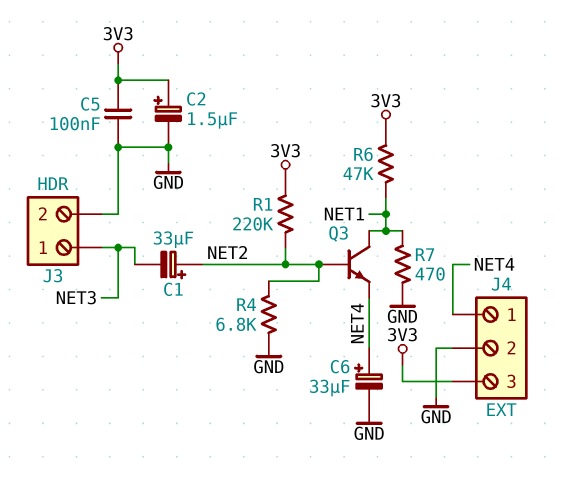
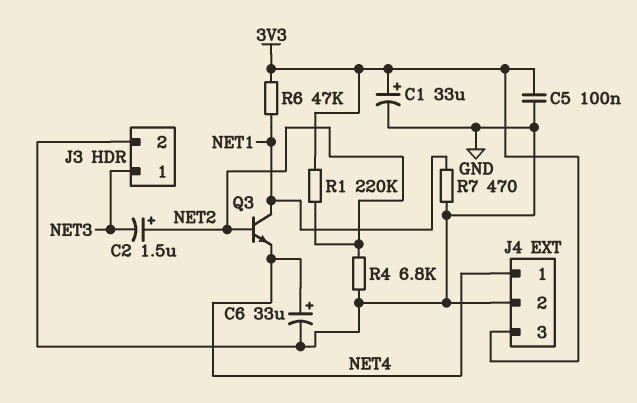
C1: 33uF (plus NET2, minus NET3) -> 33uF (plus 3V3, minus GND)
C2: 1.5uF (plus 3V3, minus GND) -> 1.5uF (plus NET2, minus NET3)

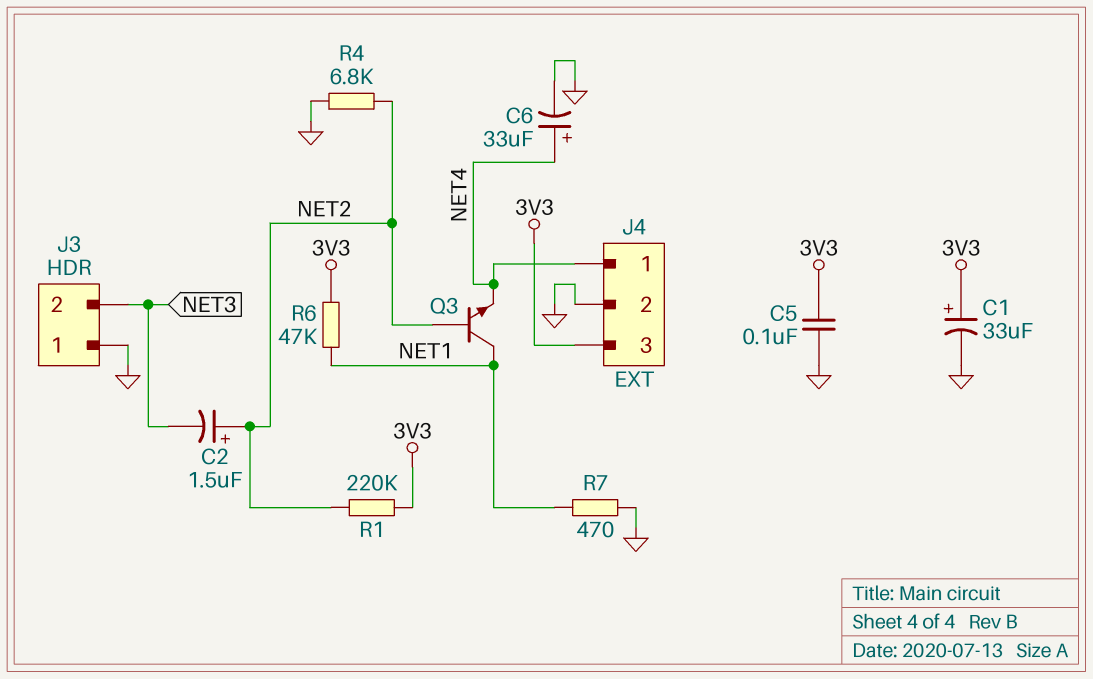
J3 pin 1: NET3 -> GND
J3 pin 2: GND -> NET3

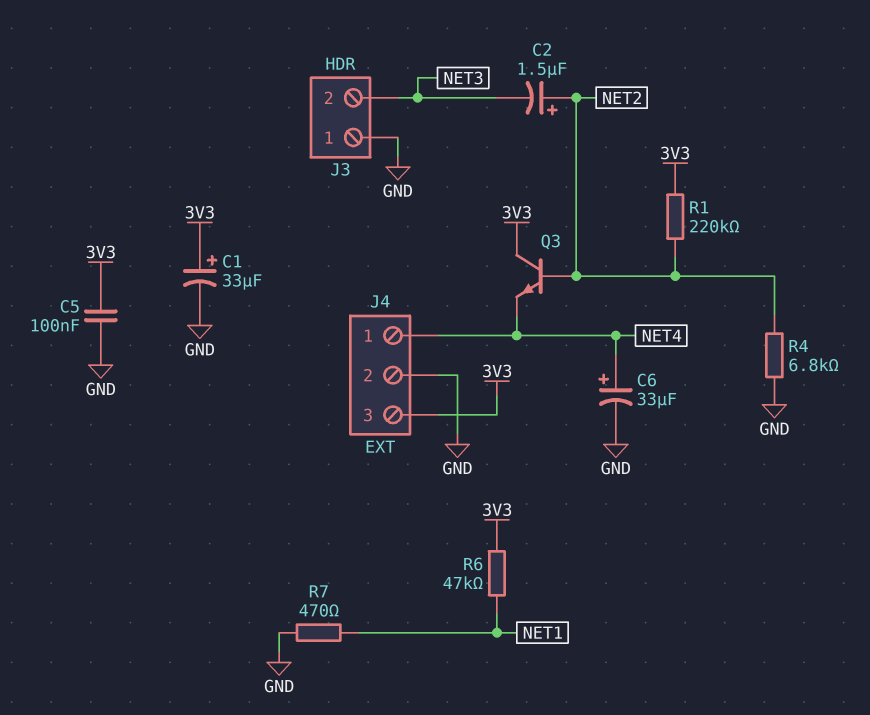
Q3: NPN (B NET2, C NET1, E NET4) -> NPN (B NET2, C 3V3, E NET4)

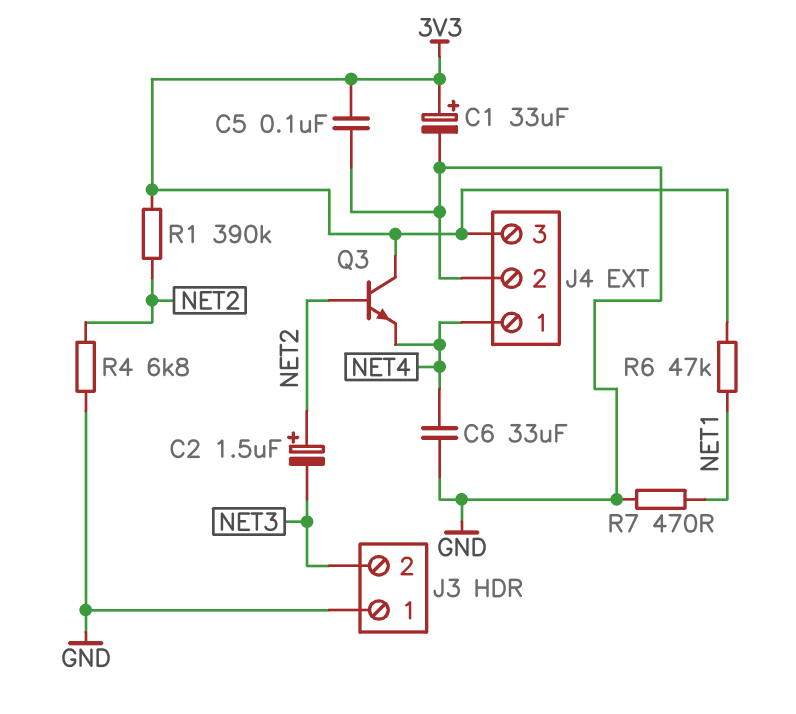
C6: 33uF (plus NET4, minus GND) -> 33uF (GND, NET4)
R1: 220k (3V3, NET2) -> 390k (3V3, NET2)

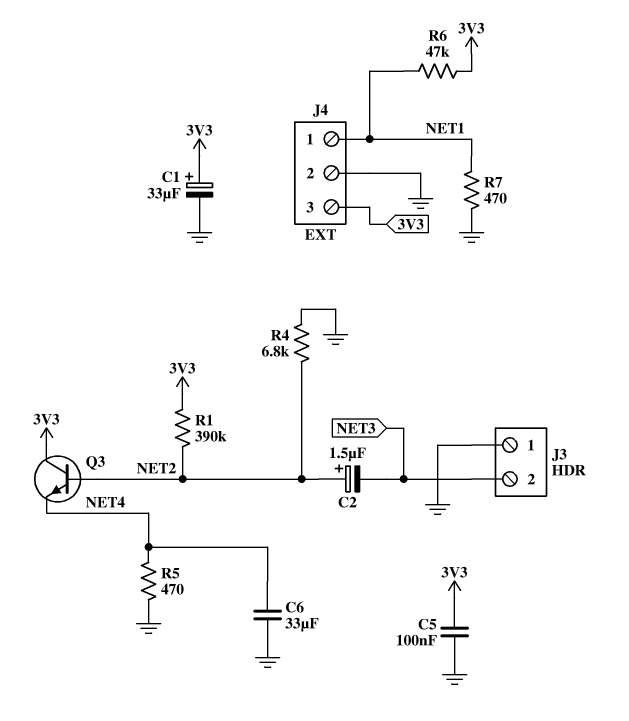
J4 pin 1: NET4 -> NET1
R5: none -> 470 (GND, NET4)

